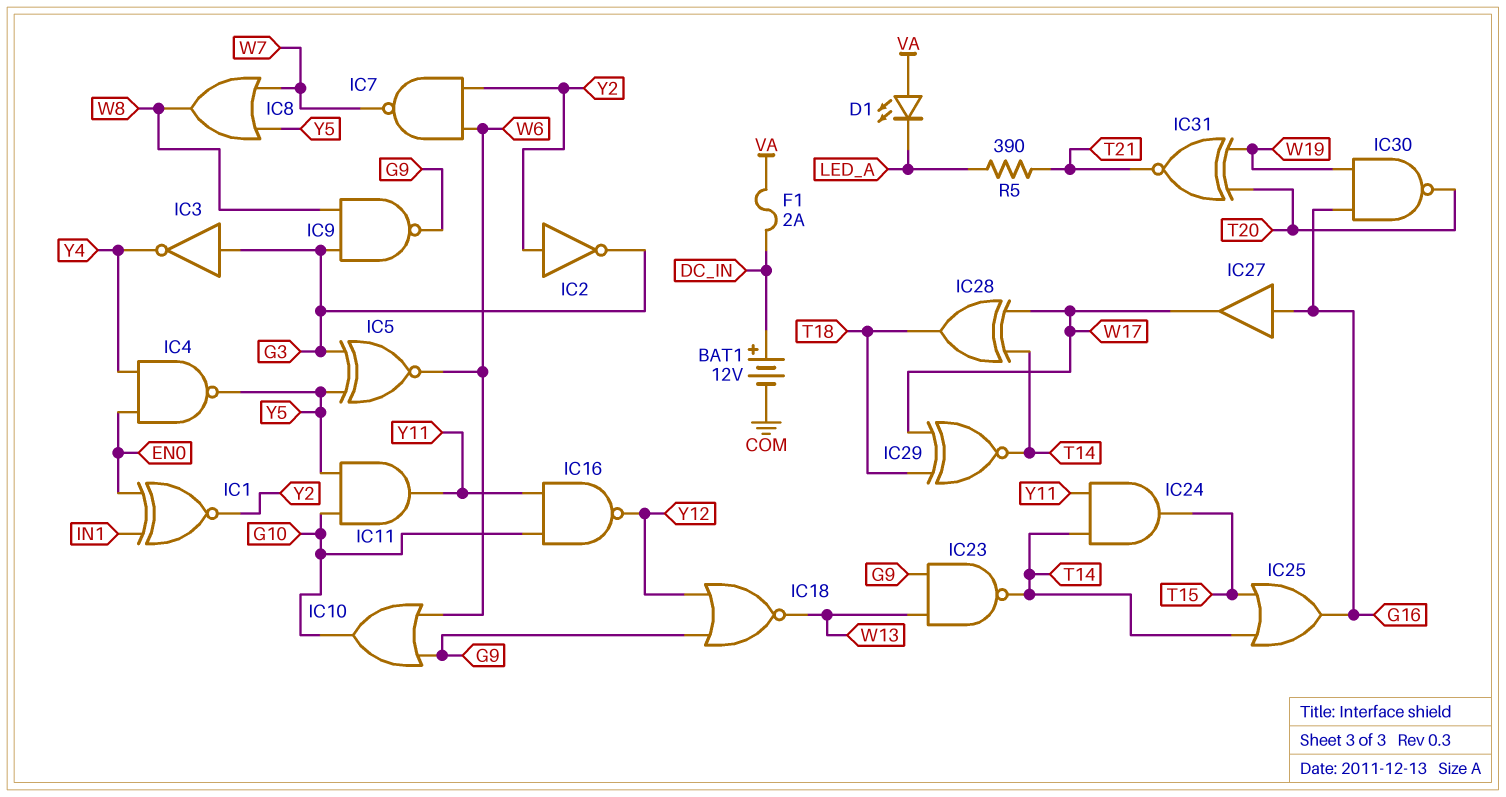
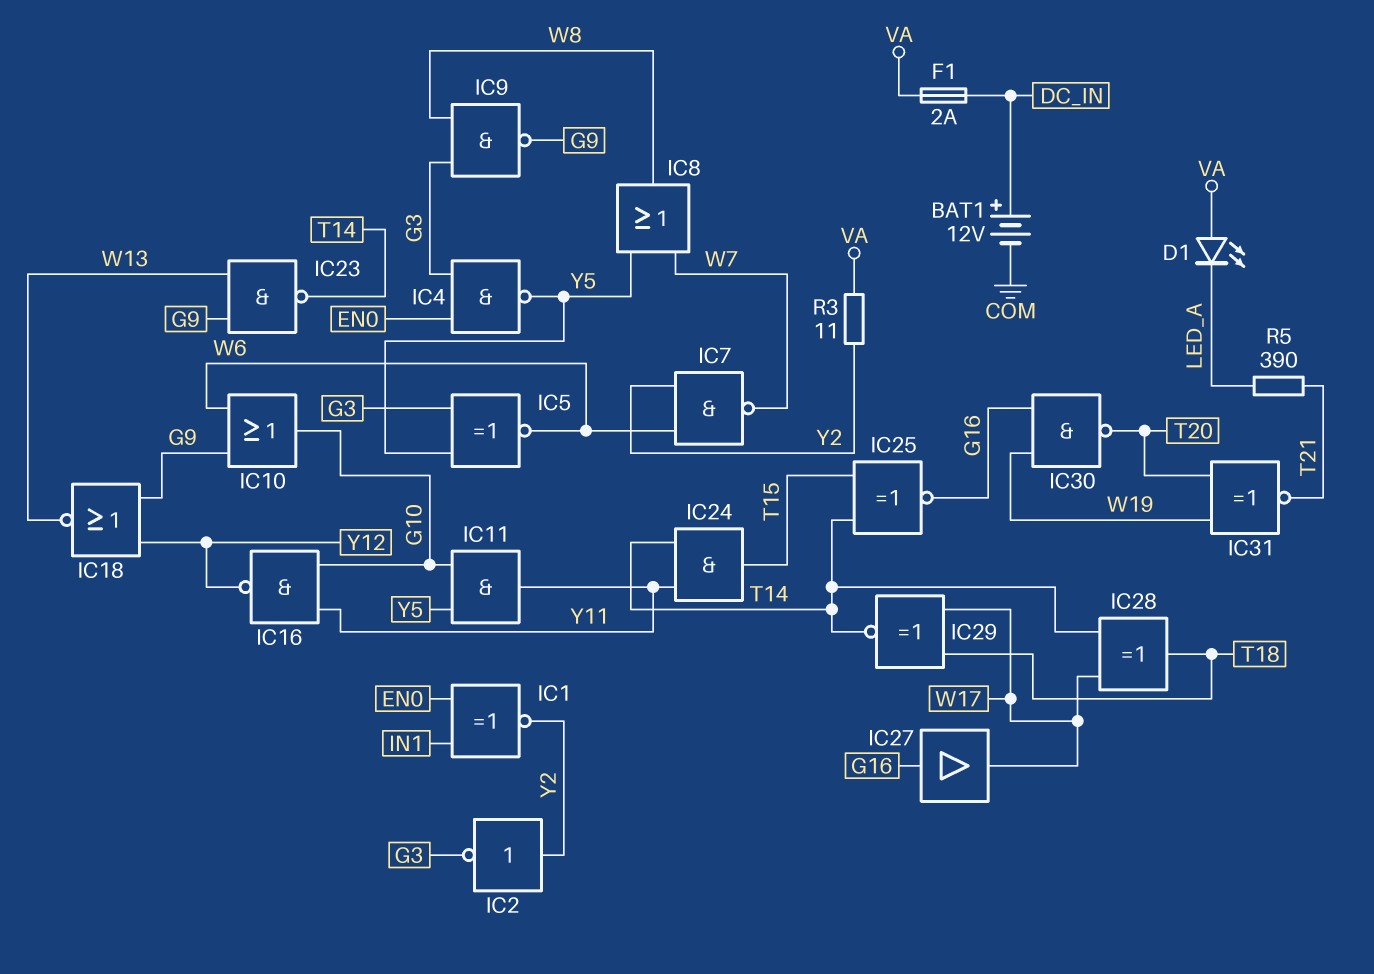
IC3: NOT (in G3, out Y4) -> none
IC4: NAND (in EN0, in Y4, out Y5) -> NAND (in EN0, in G3, out Y5)
IC25: OR (in T14, in T15, out G16) -> XNOR (in T14, in T15, out G16)
R3: none -> 11 (VA, Y2)

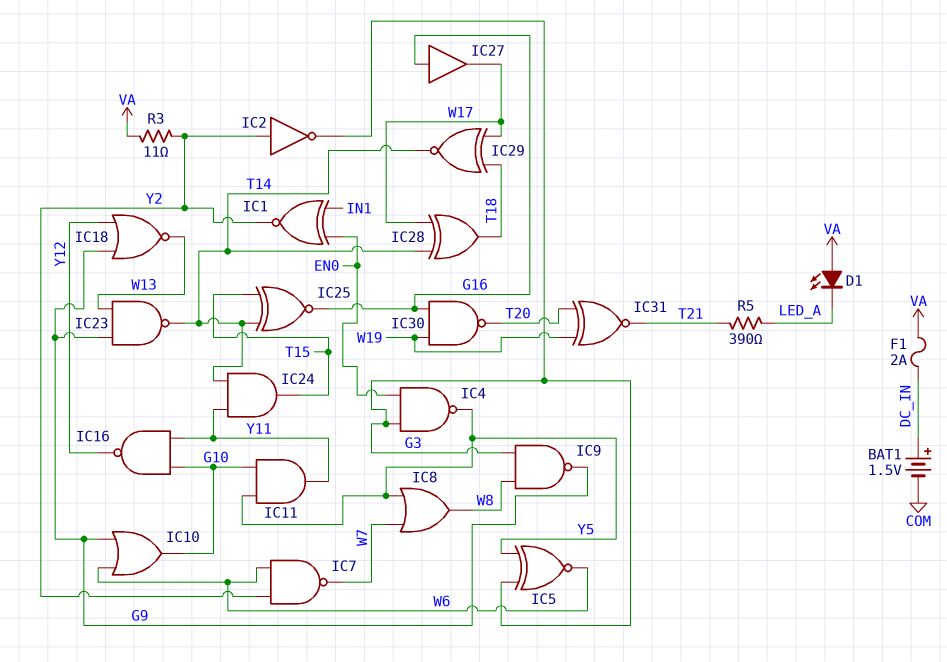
BAT1: 12V (plus DC_IN, minus COM) -> 1.5V (plus DC_IN, minus COM)

